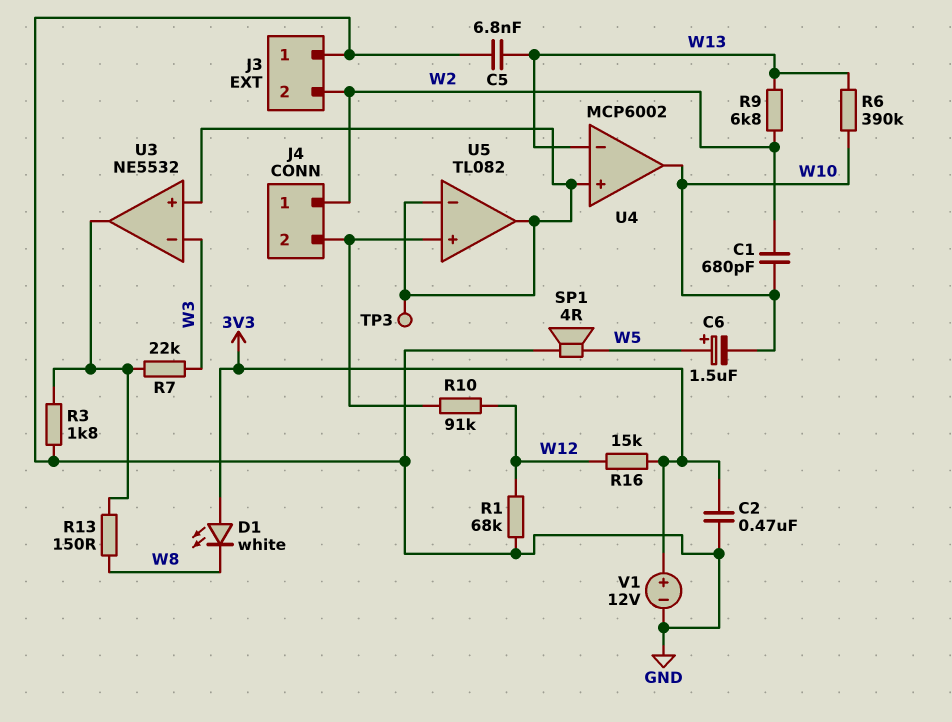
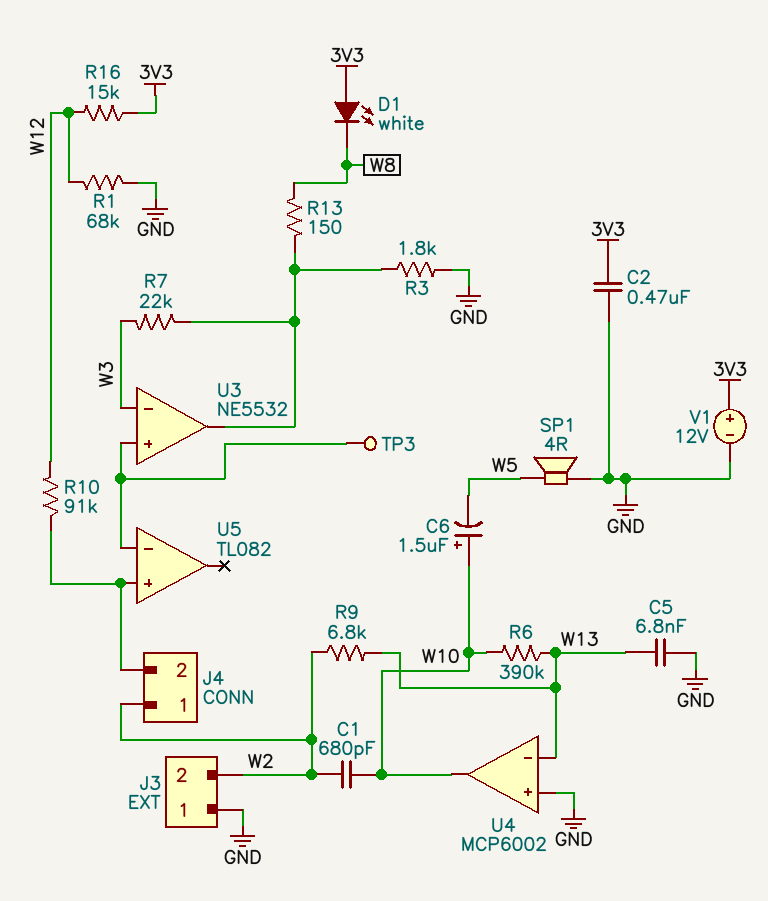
C6: 1.5uF (plus W5, minus W10) -> 1.5uF (plus W10, minus W5)
U4 pin in+: U3/in+ -> GND
U5 pin out: U3/in+ -> none

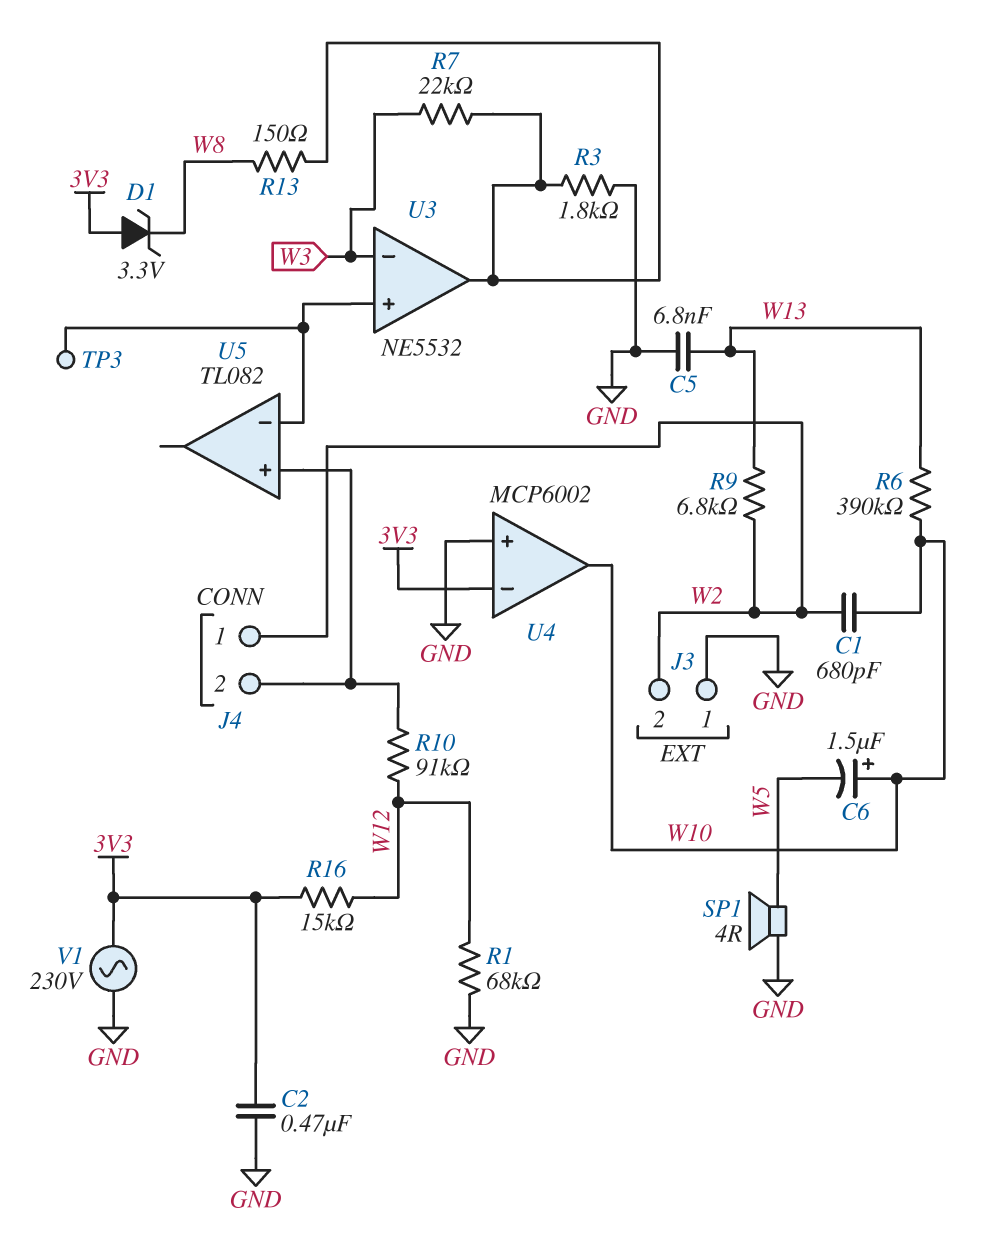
D1: LED white (A 3V3, K W8) -> zener 3.3V (A 3V3, K W8)
U4 pin in-: W13 -> 3V3
V1: 12V (plus 3V3, minus GND) -> AC 230V (3V3, GND)

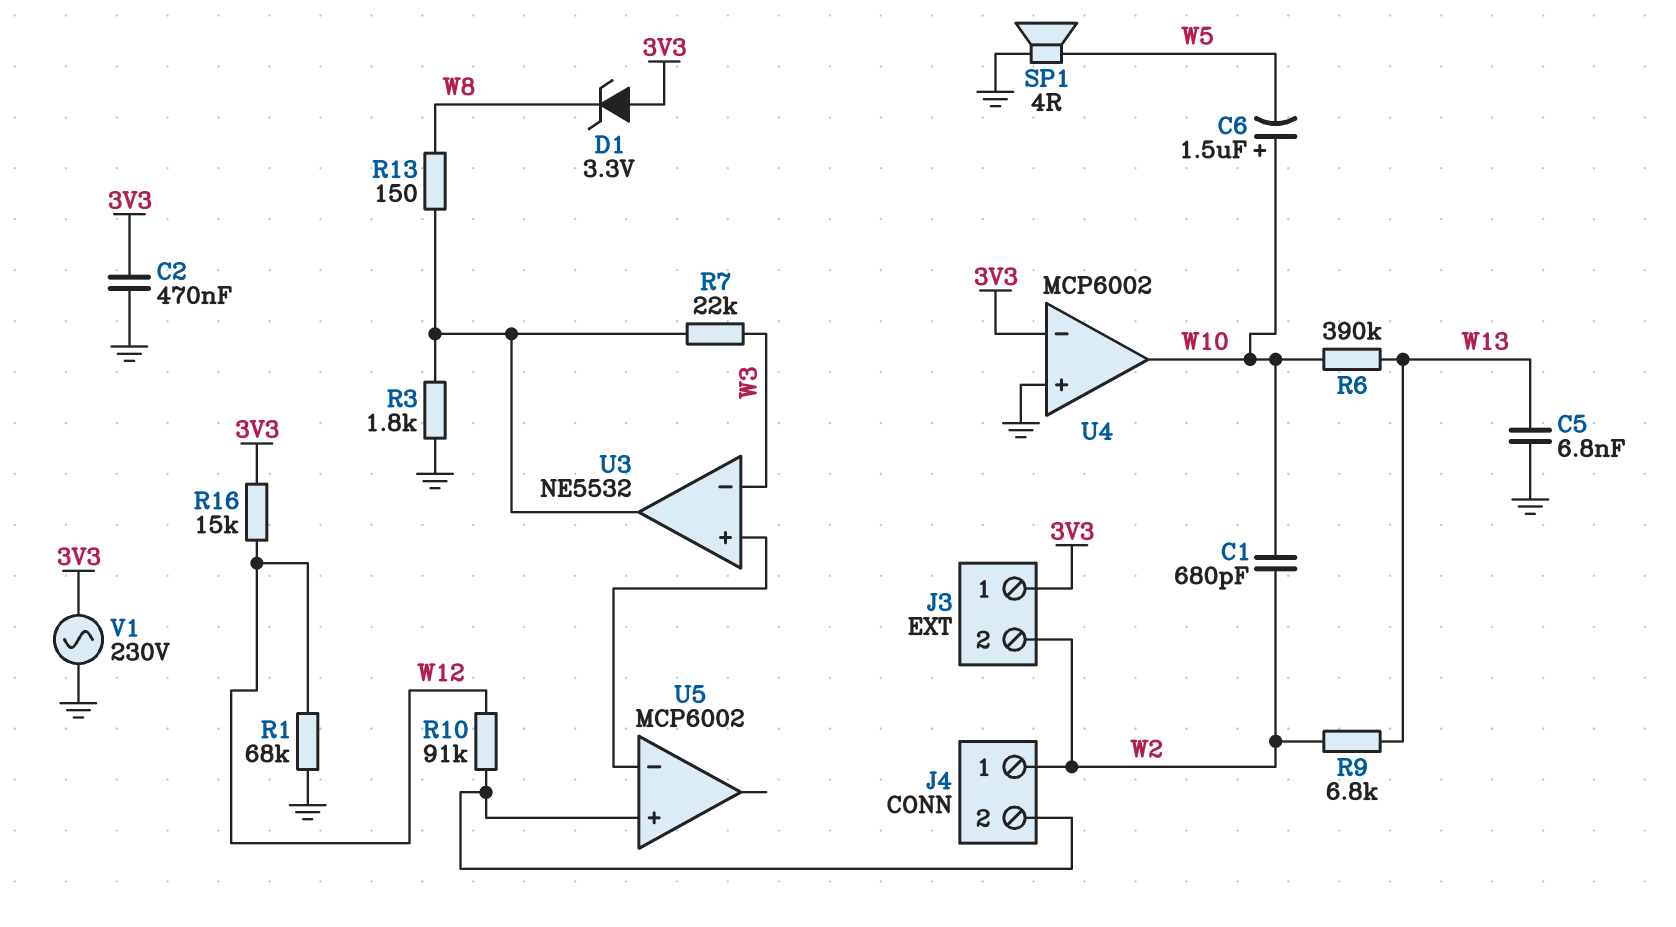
J3 pin 1: GND -> 3V3
TP3: test point (U3/in+) -> none
U5: TL082 -> MCP6002

